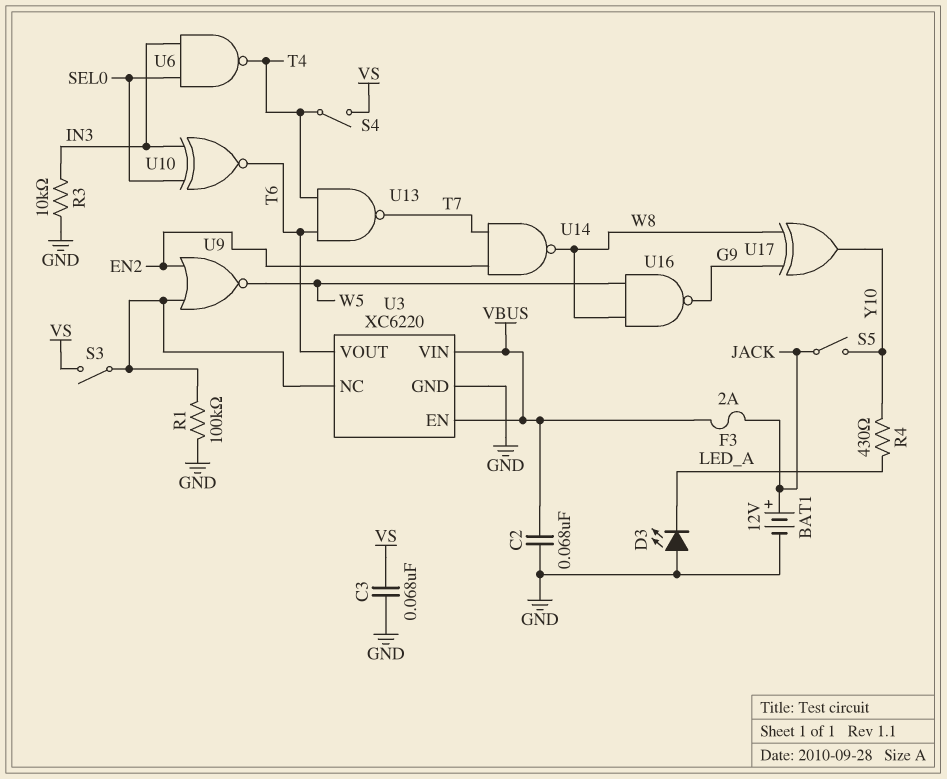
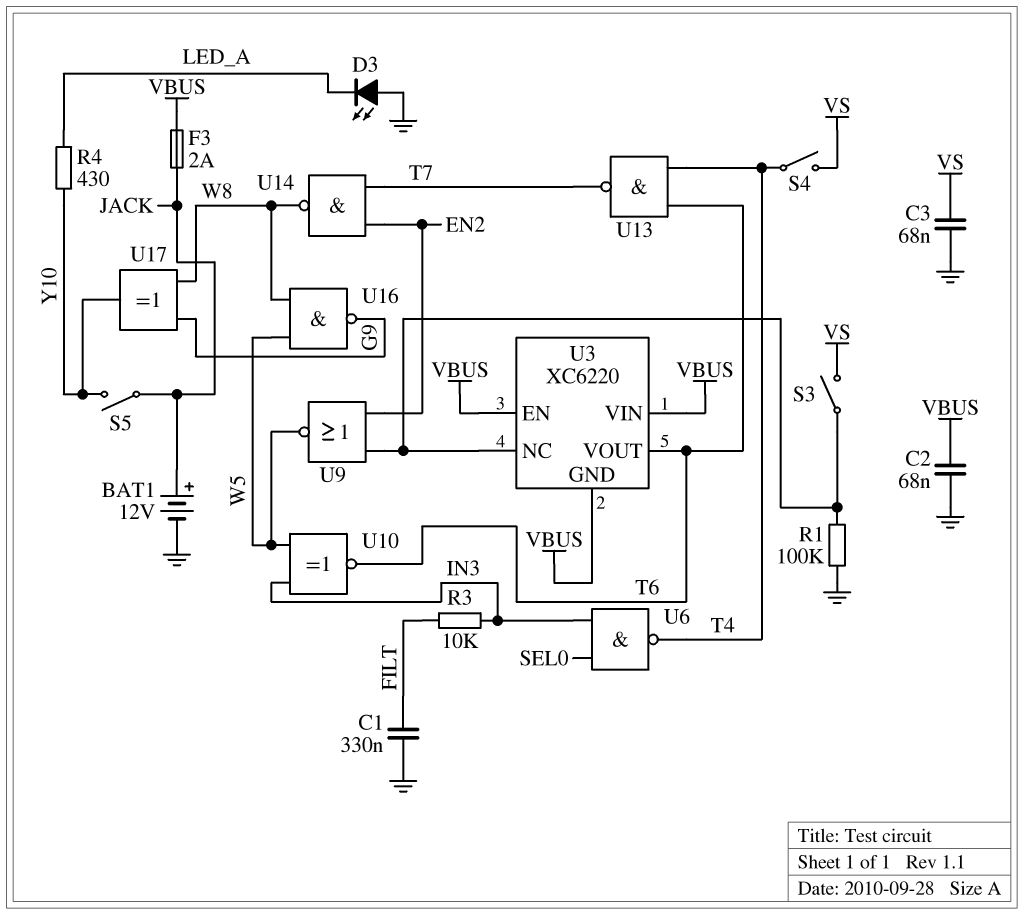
C1: none -> 330nF (FILT, GND)
R3: 10k (GND, IN3) -> 10k (FILT, IN3)
U3 pin GND: GND -> VBUS
U10: XNOR (in IN3, in SEL0, out T6) -> XNOR (in IN3, in W5, out T6)

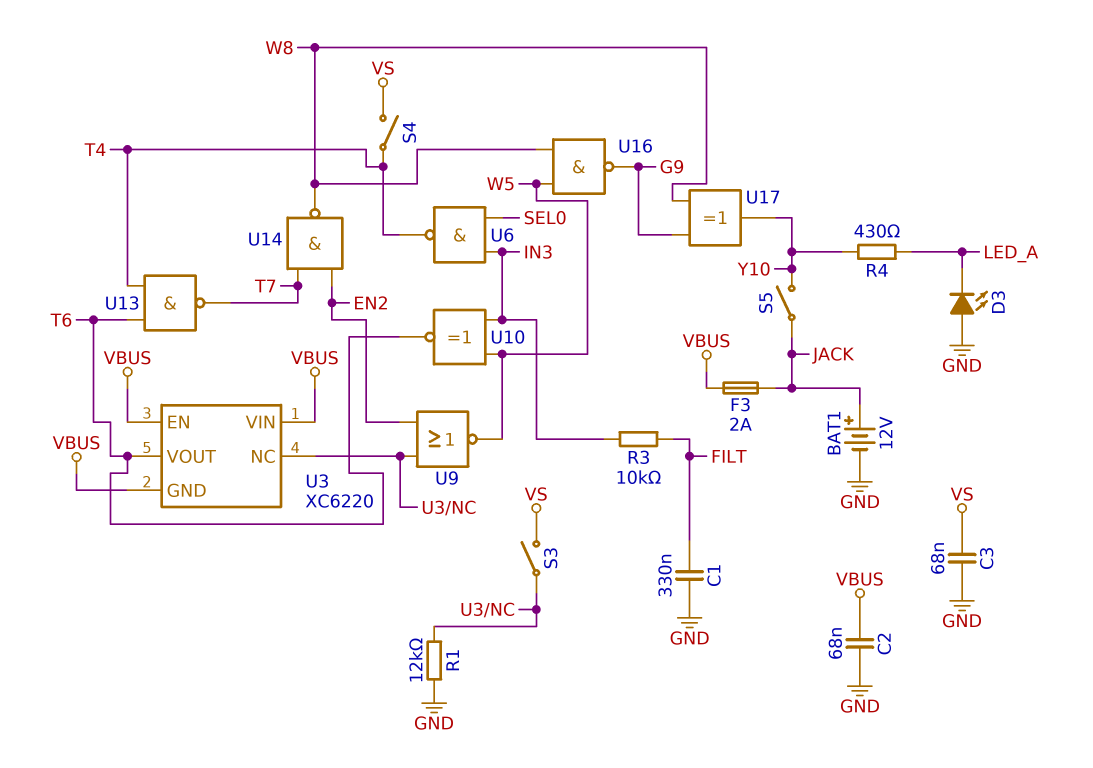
R1: 100k (GND, U3/NC) -> 12k (GND, U3/NC)

